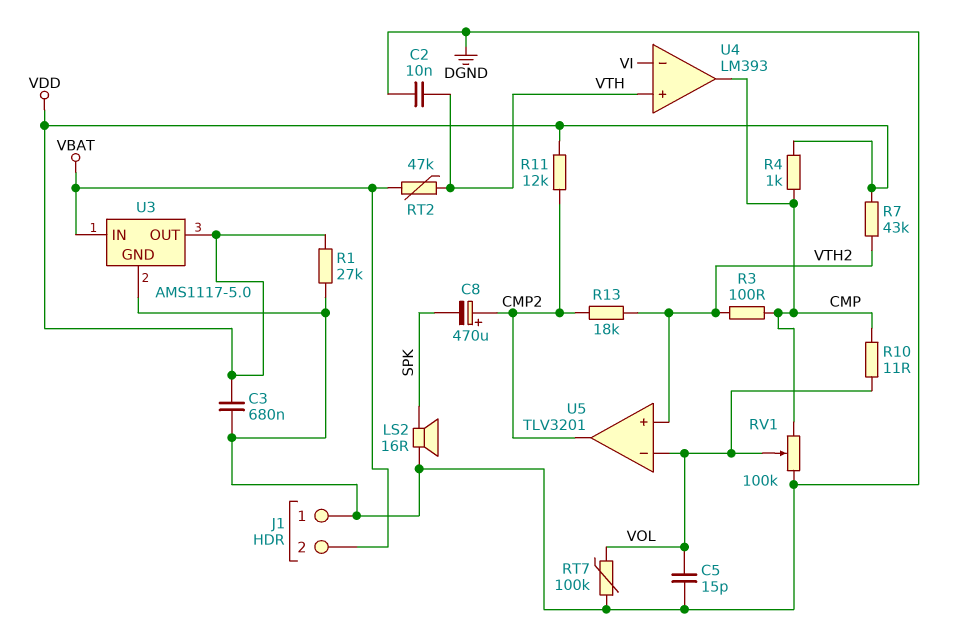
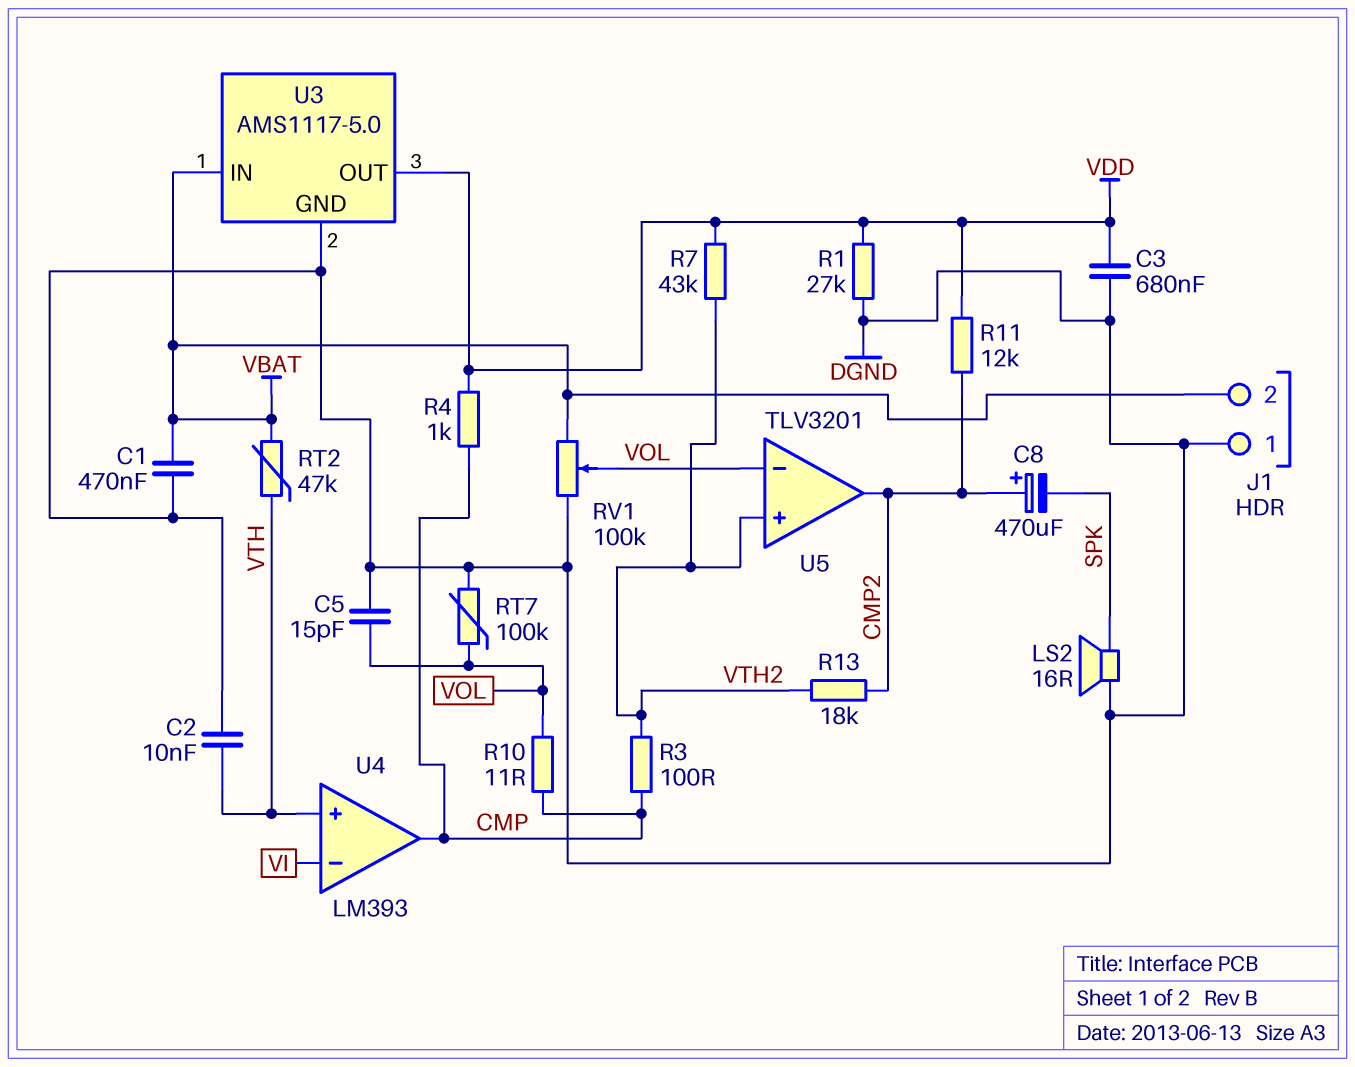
C1: none -> 470nF (DGND, VBAT)
RV1: 100k (CMP, DGND, wiper VOL) -> 100k (DGND, VBAT, wiper VOL)

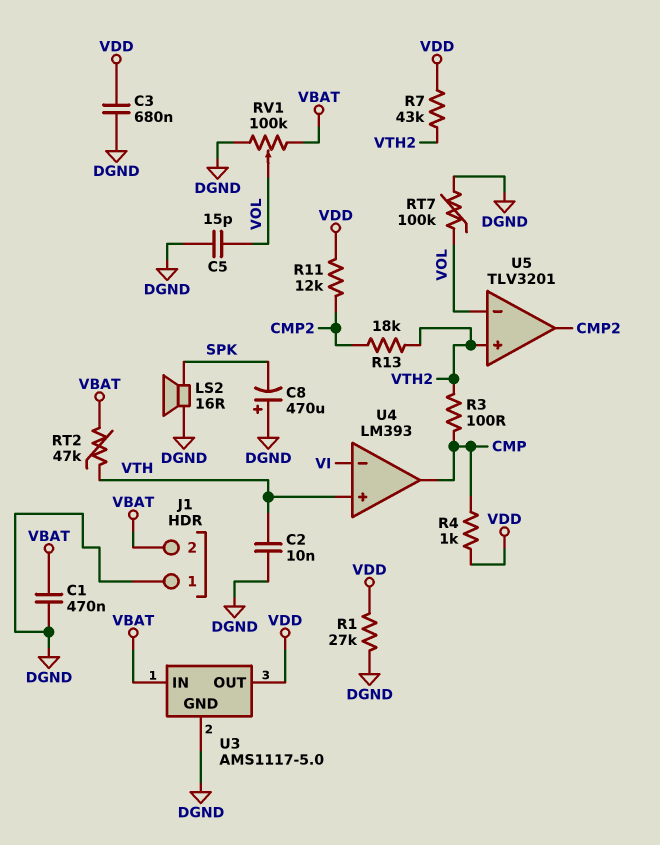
C8: 470uF (plus CMP2, minus SPK) -> 470uF (plus DGND, minus SPK)
R10: 11 (CMP, VOL) -> none

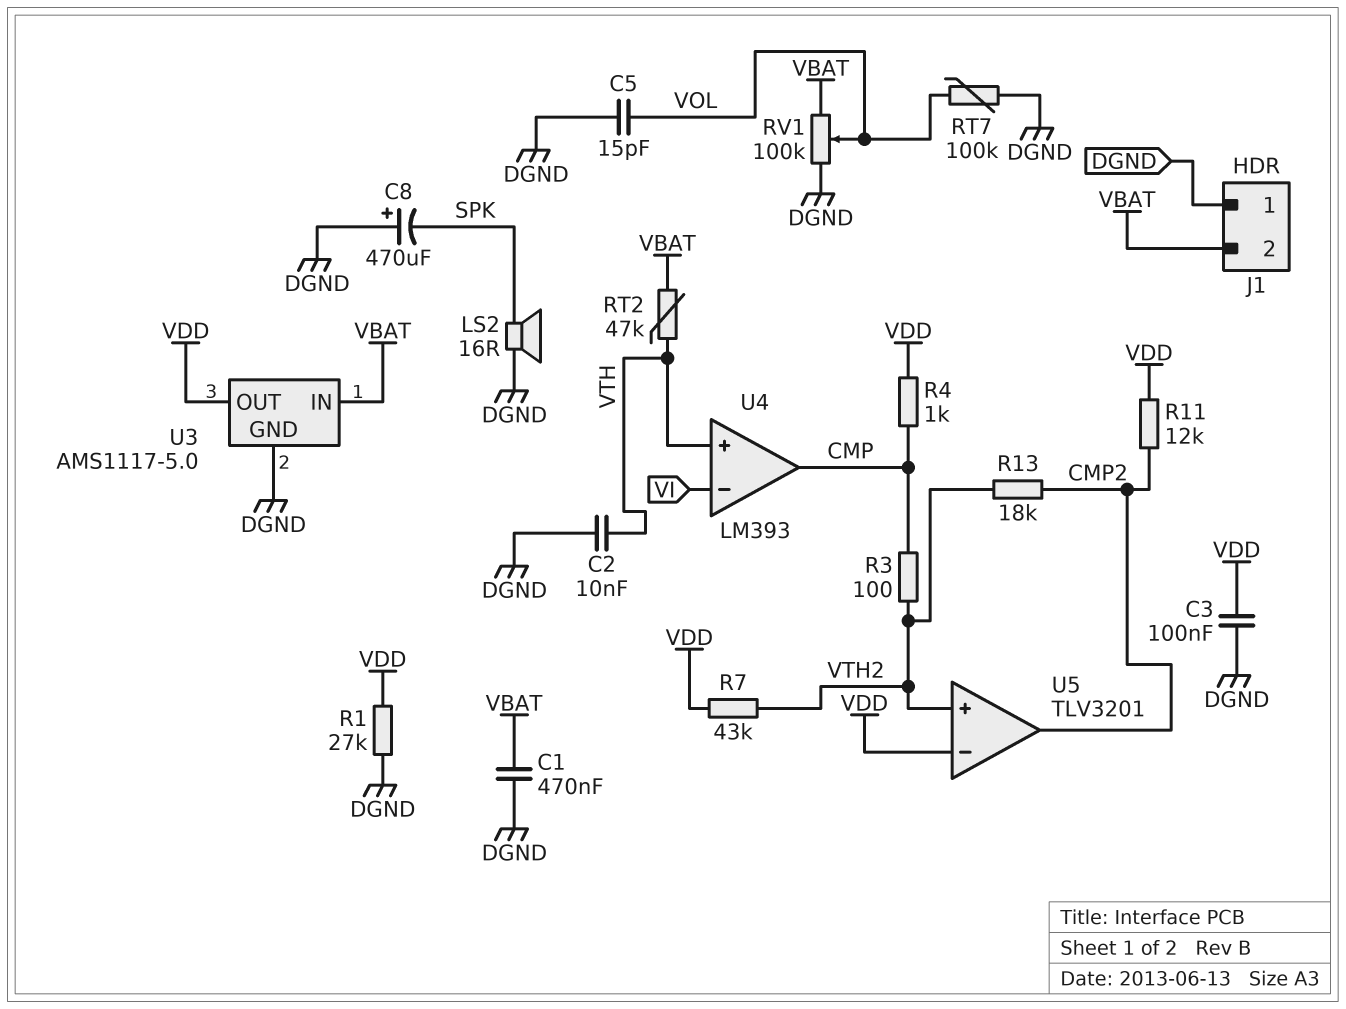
C3: 680nF (DGND, VDD) -> 100nF (DGND, VDD)
U5 pin in-: VOL -> VDD

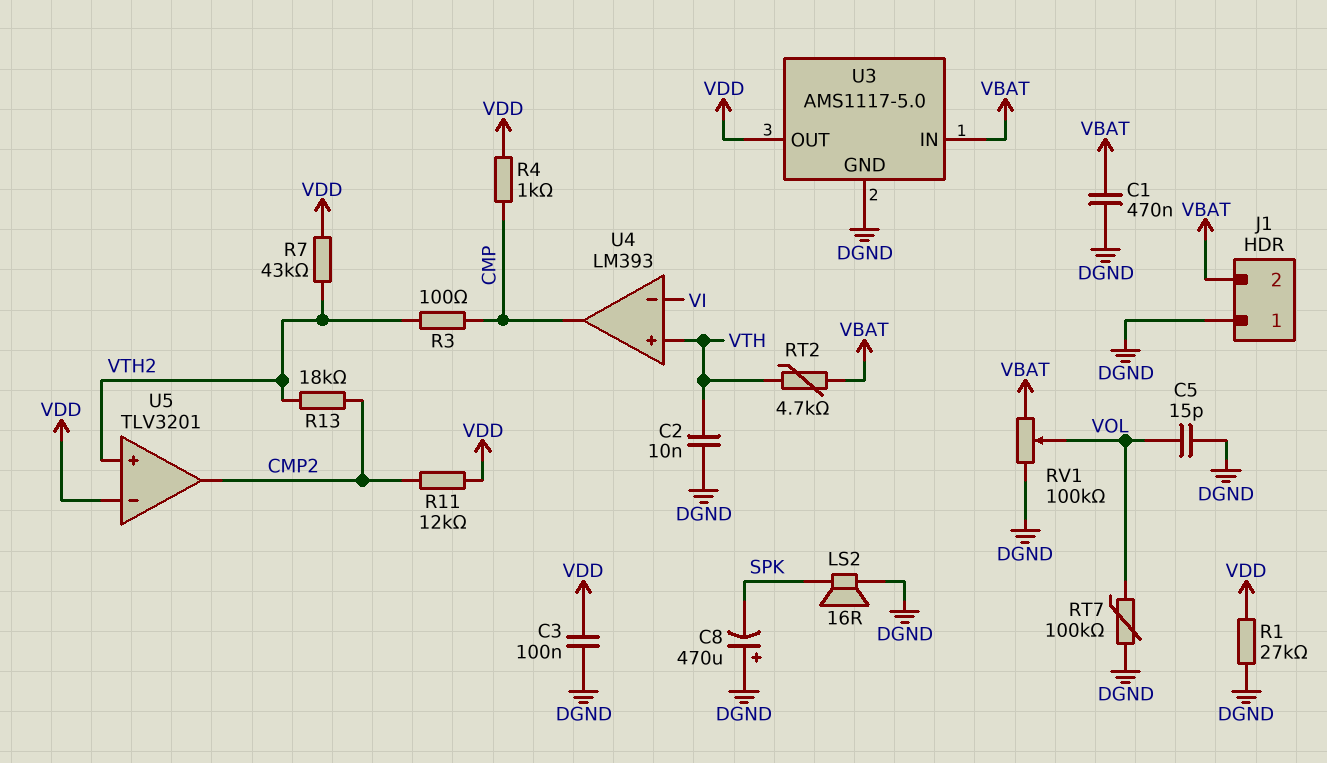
RT2: 47k (VBAT, VTH) -> 4.7k (VBAT, VTH)

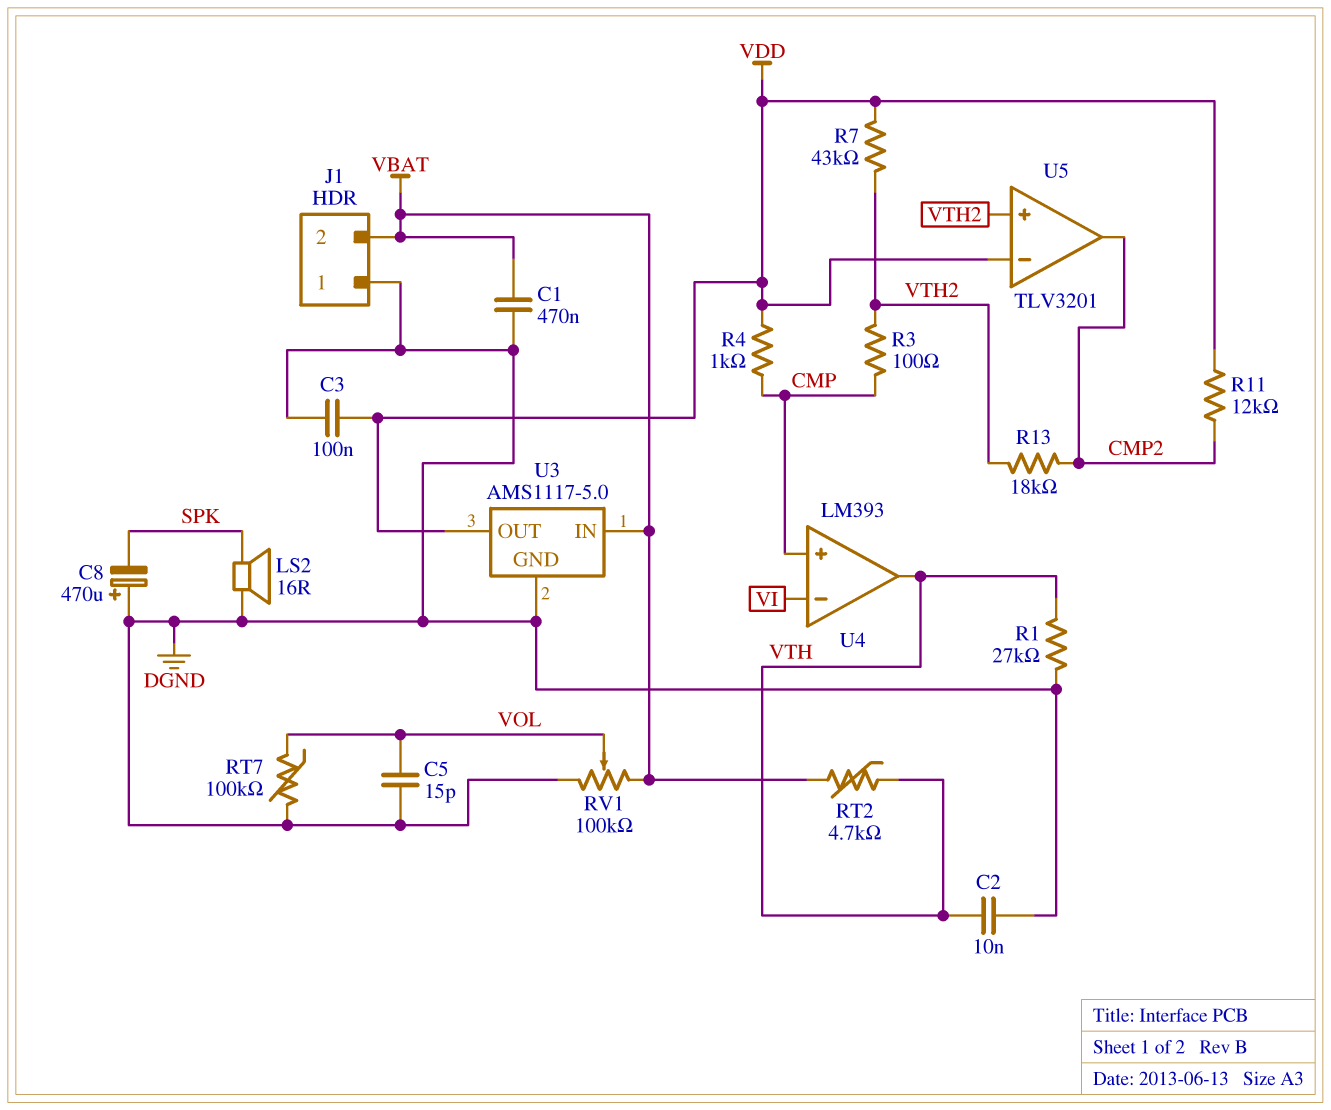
R1: 27k (DGND, VDD) -> 27k (DGND, VTH)
U4 pin in+: VTH -> CMP
U4 pin out: CMP -> VTH

